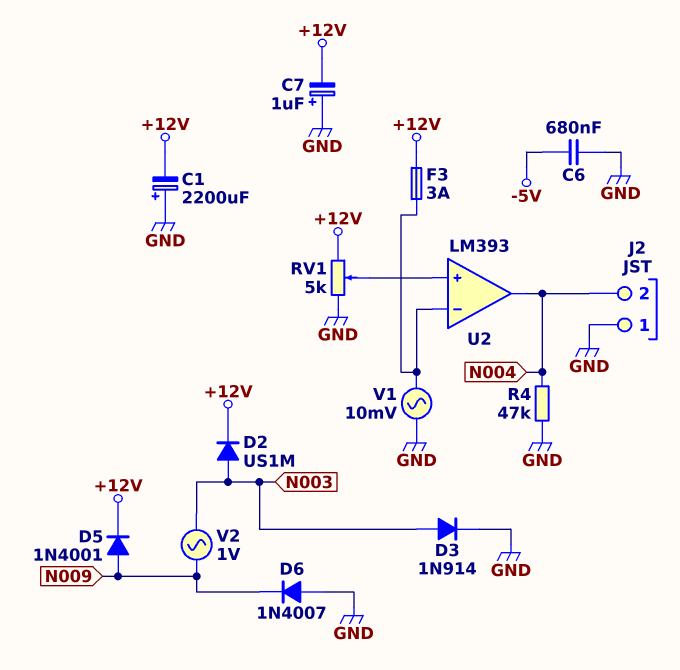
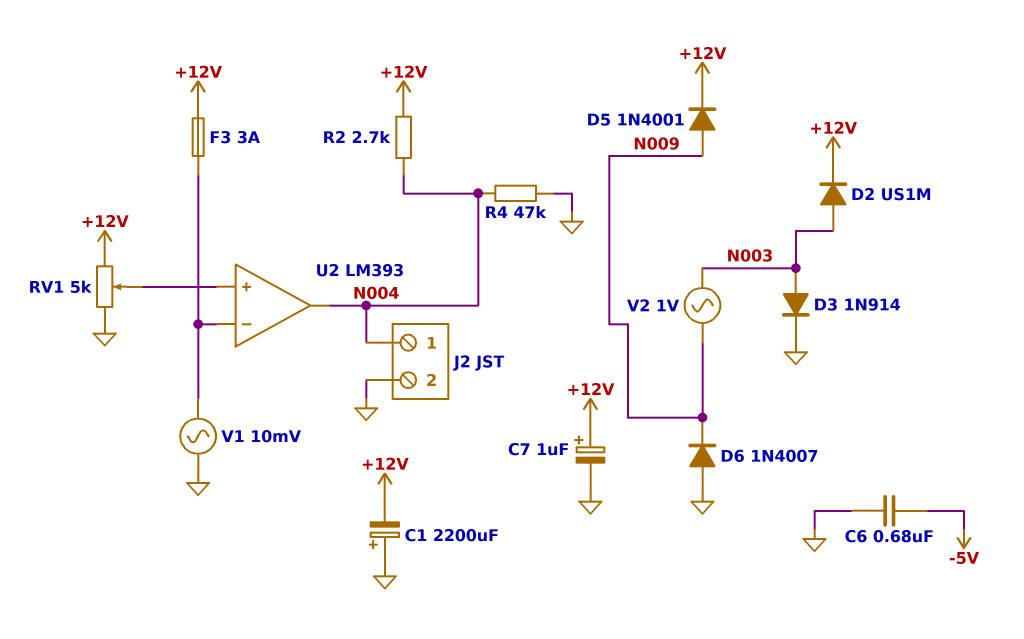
C7: 1uF (plus GND, minus +12V) -> 1uF (plus +12V, minus GND)
J2 pin 1: GND -> N004
J2 pin 2: N004 -> GND
R2: none -> 2.7k (+12V, N004)

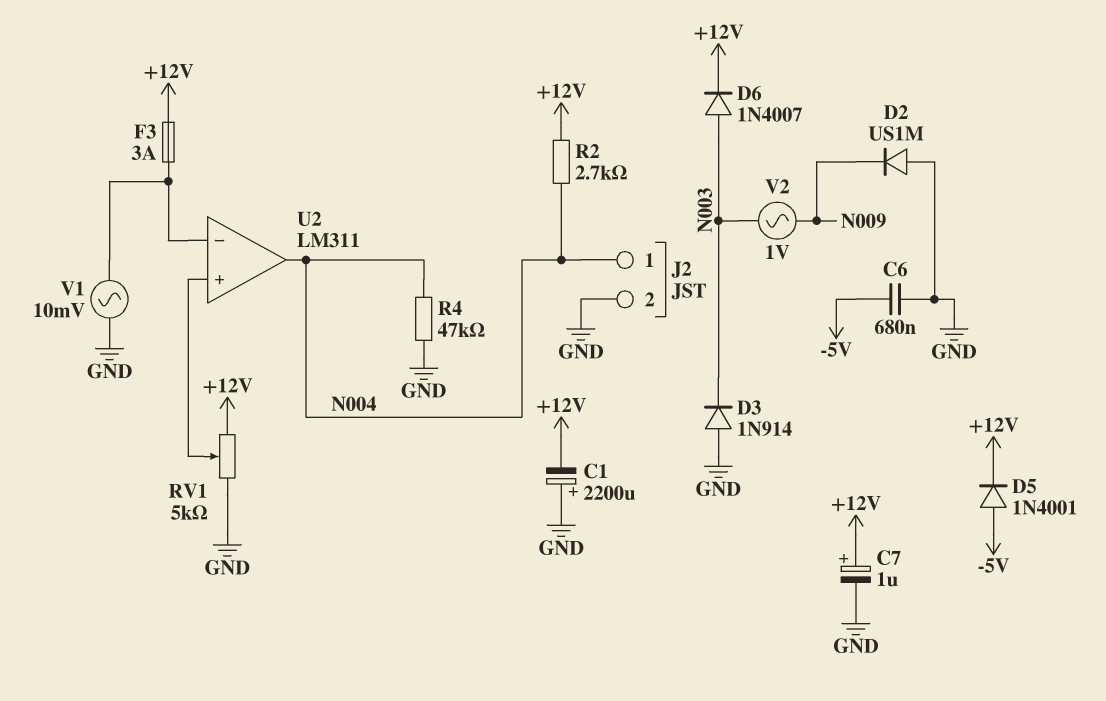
D2: diode US1M (A N003, K +12V) -> diode US1M (A GND, K N009)
D3: diode 1N914 (A N003, K GND) -> diode 1N914 (A GND, K N003)
D5: diode 1N4001 (A N009, K +12V) -> diode 1N4001 (A -5V, K +12V)
D6: diode 1N4007 (A GND, K N009) -> diode 1N4007 (A N003, K +12V)
U2: LM393 -> LM311

